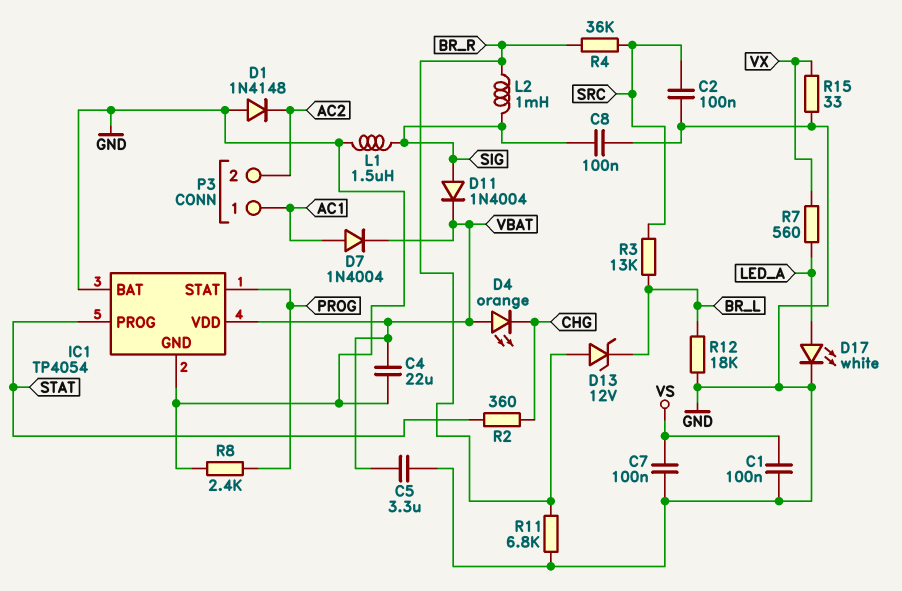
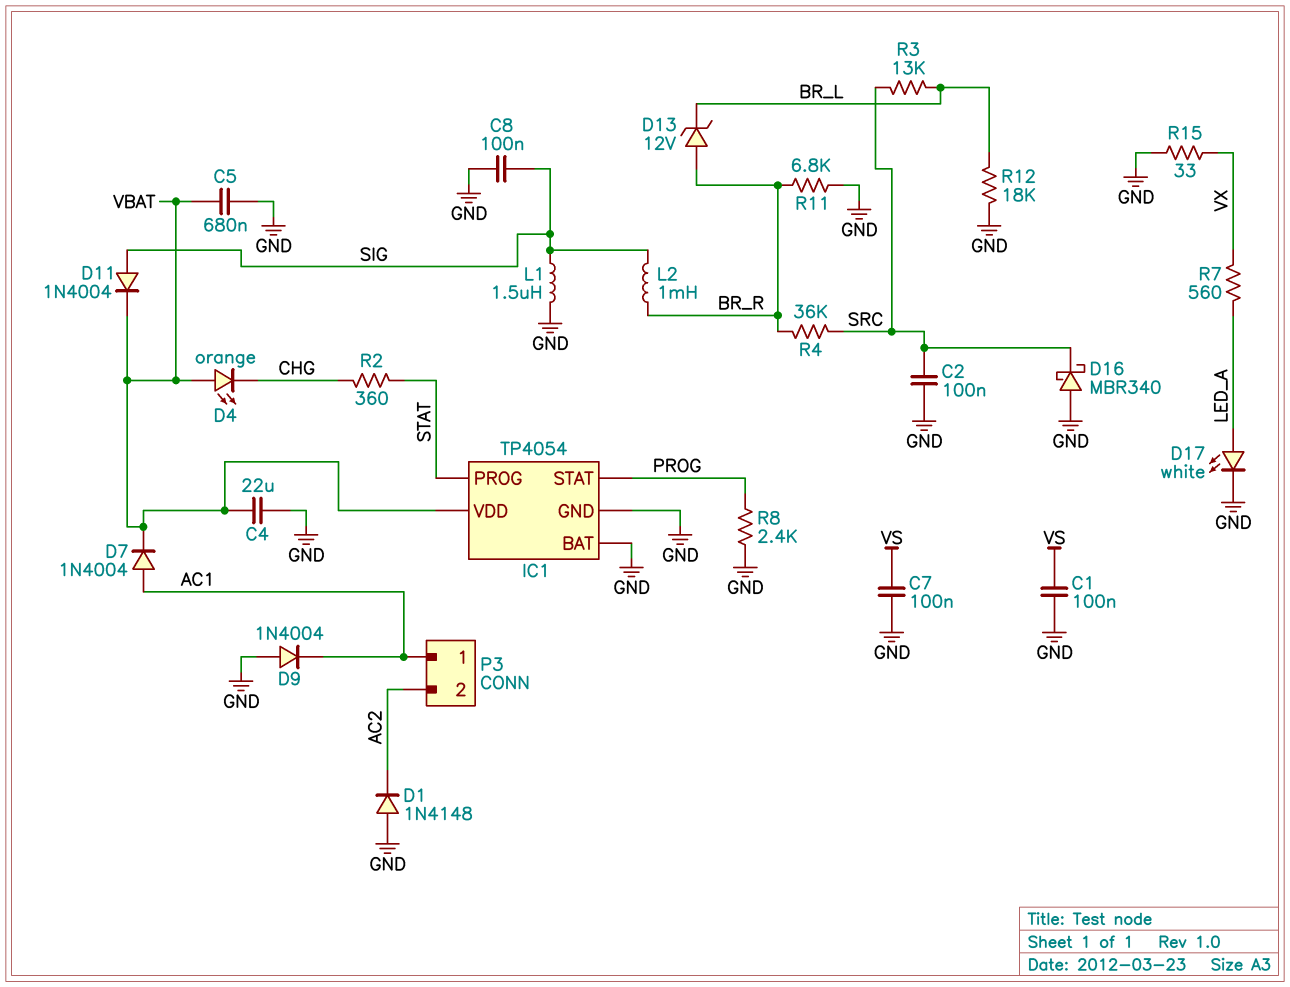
C5: 3.3uF (GND, VBAT) -> 680nF (GND, VBAT)
D9: none -> diode 1N4004 (A GND, K AC1)
D16: none -> schottky MBR340 (A GND, K SRC)

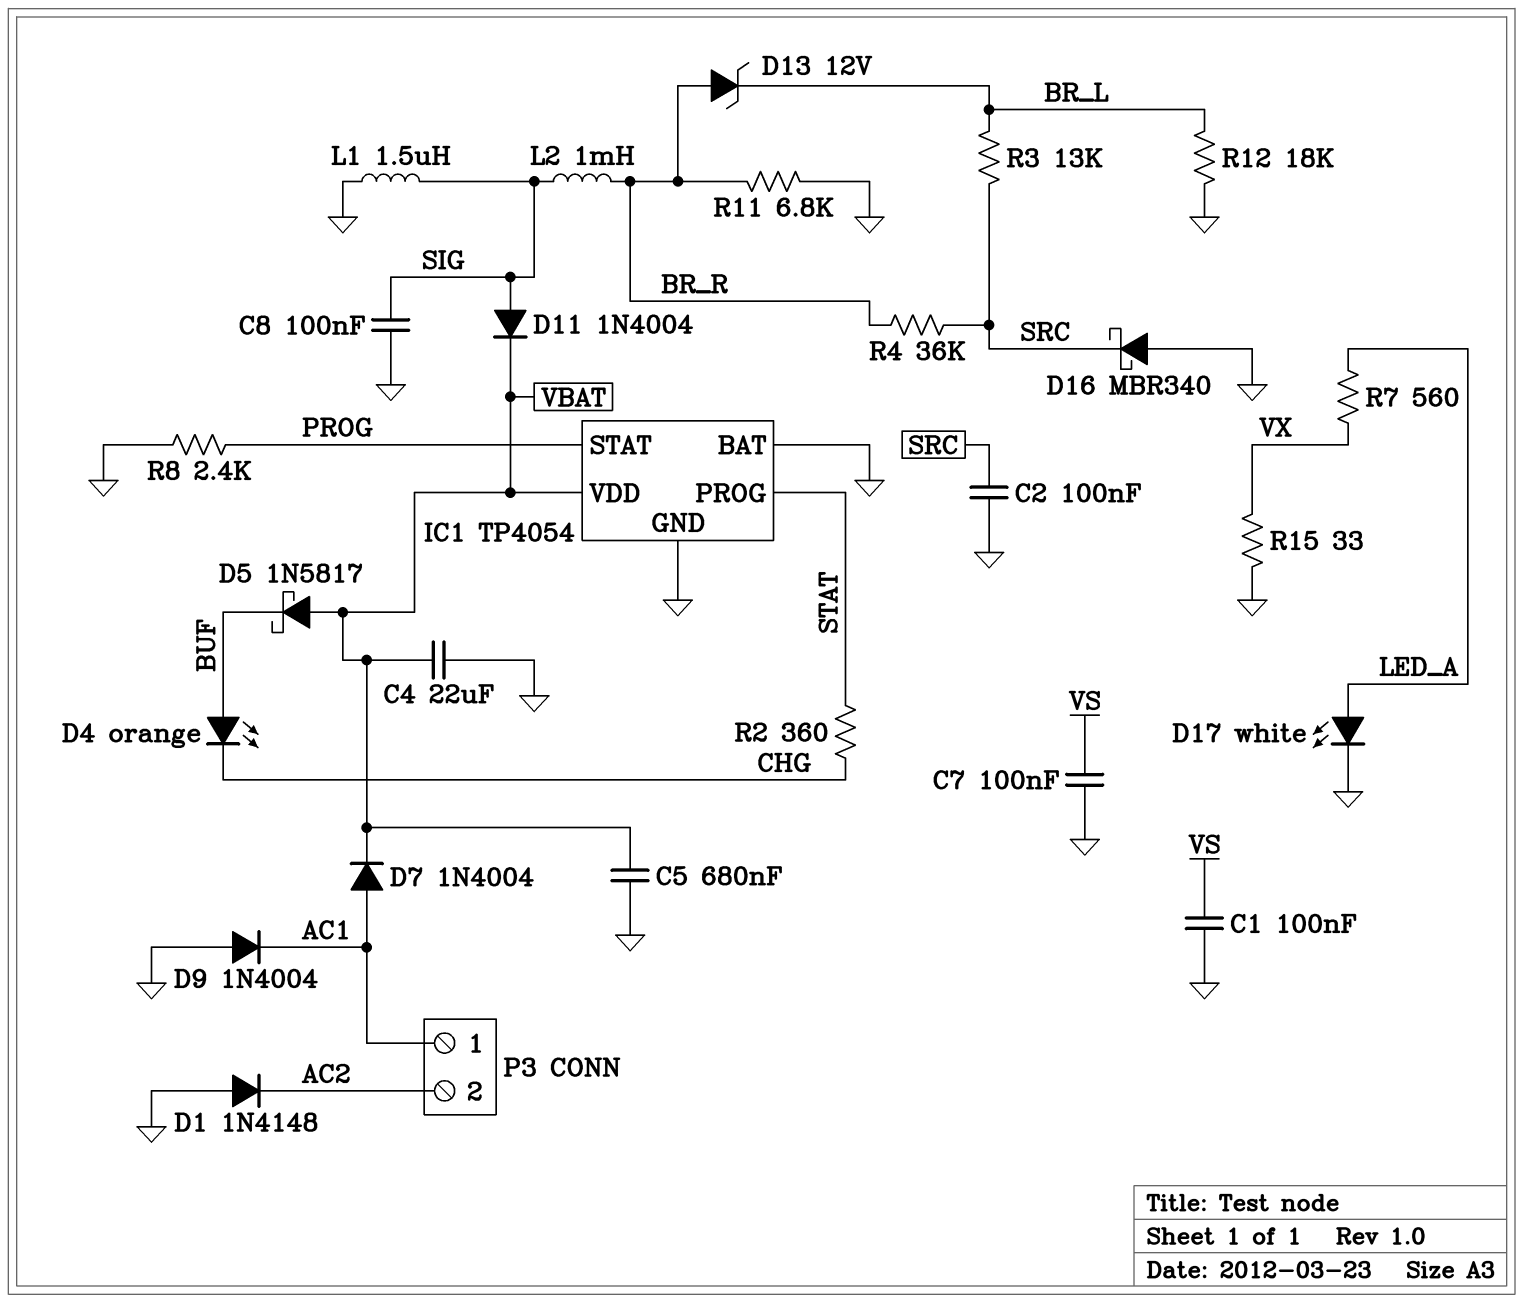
D4: LED orange (A VBAT, K CHG) -> LED orange (A BUF, K CHG)
D5: none -> schottky 1N5817 (A VBAT, K BUF)

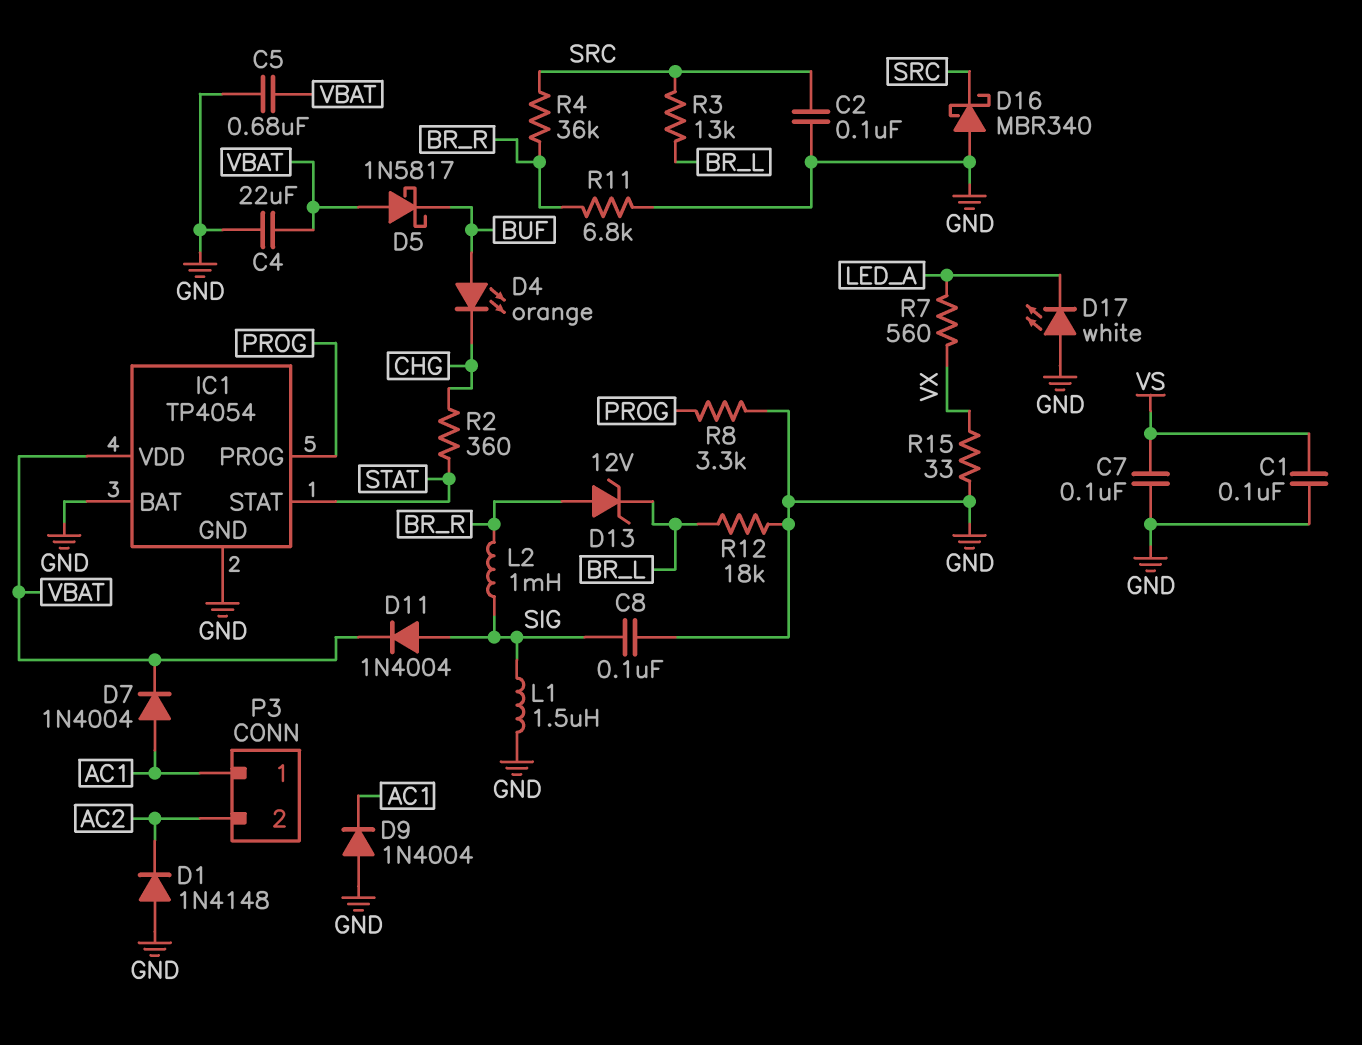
D17: LED white (A LED_A, K GND) -> LED white (A GND, K LED_A)
IC1 pin PROG: STAT -> PROG
IC1 pin STAT: PROG -> STAT
R8: 2.4k (GND, PROG) -> 3.3k (GND, PROG)

